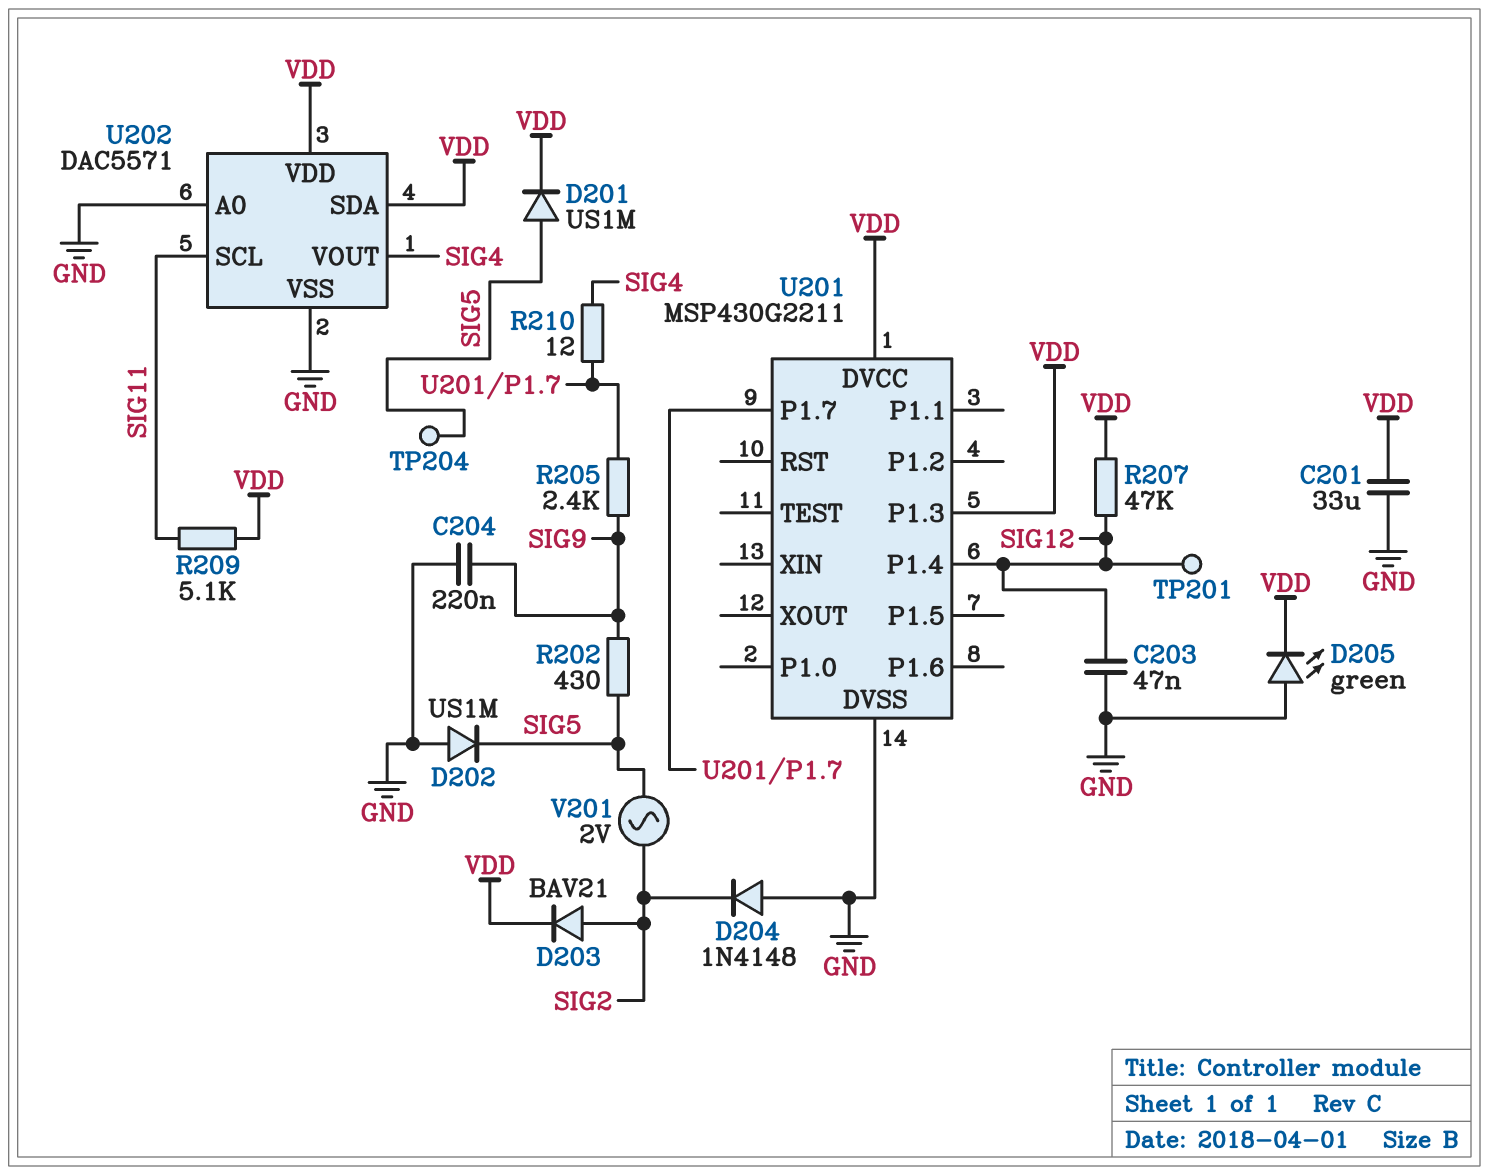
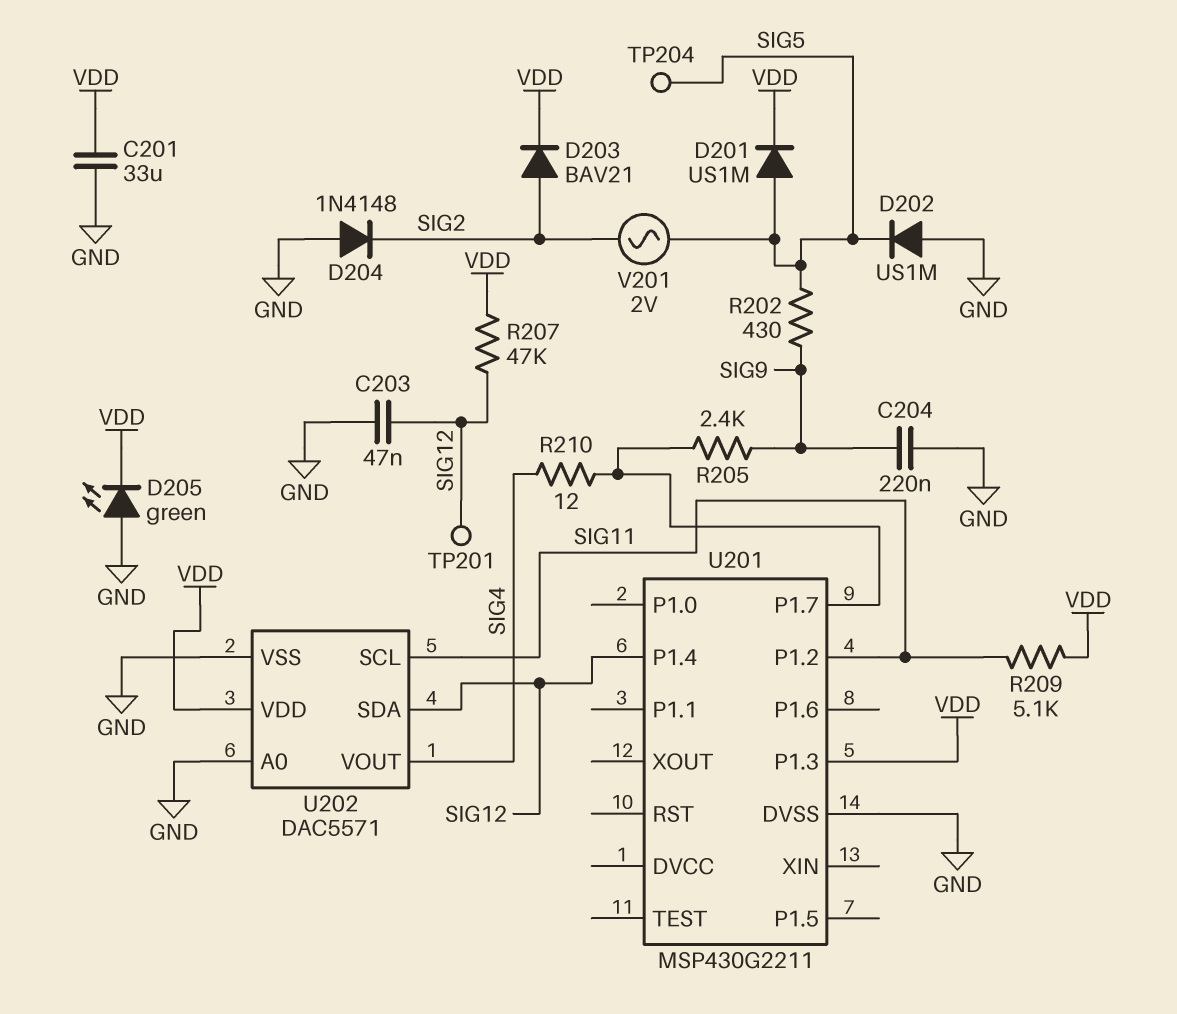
U201 pin DVCC: VDD -> none
U201 pin P1.2: none -> SIG11
U202 pin SDA: VDD -> SIG12

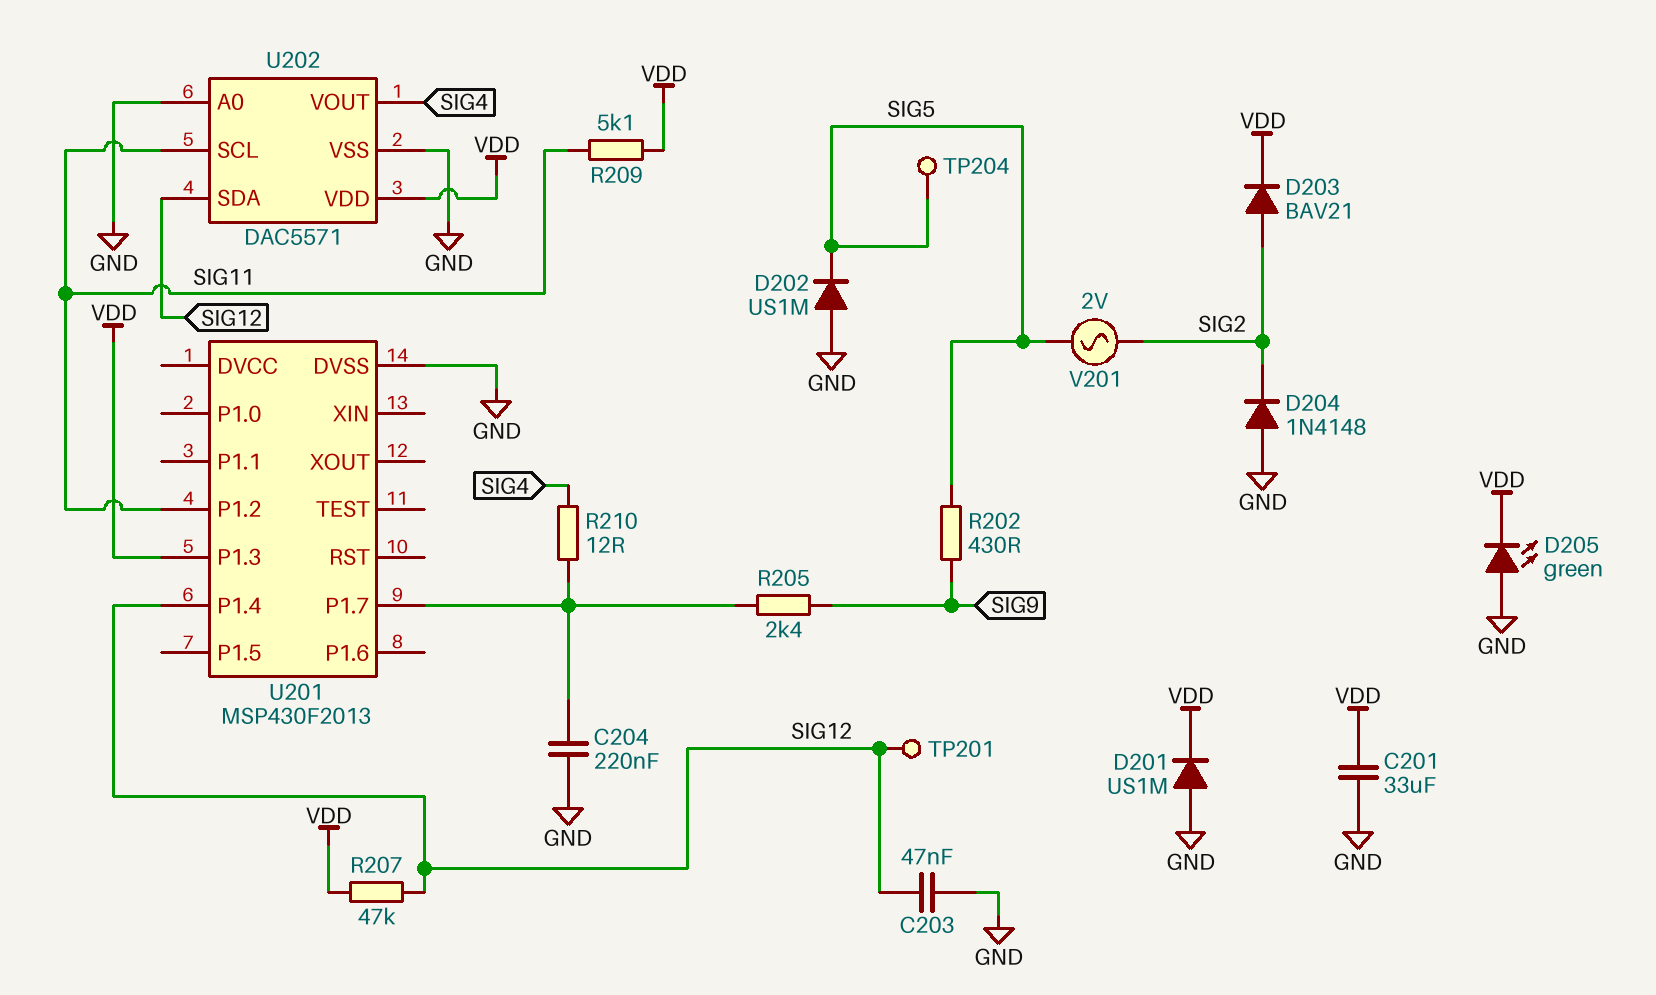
C204: 220nF (GND, SIG9) -> 220nF (GND, U201/P1.7)
D201: diode US1M (A SIG5, K VDD) -> diode US1M (A GND, K VDD)
U201: MSP430G2211 -> MSP430F2013

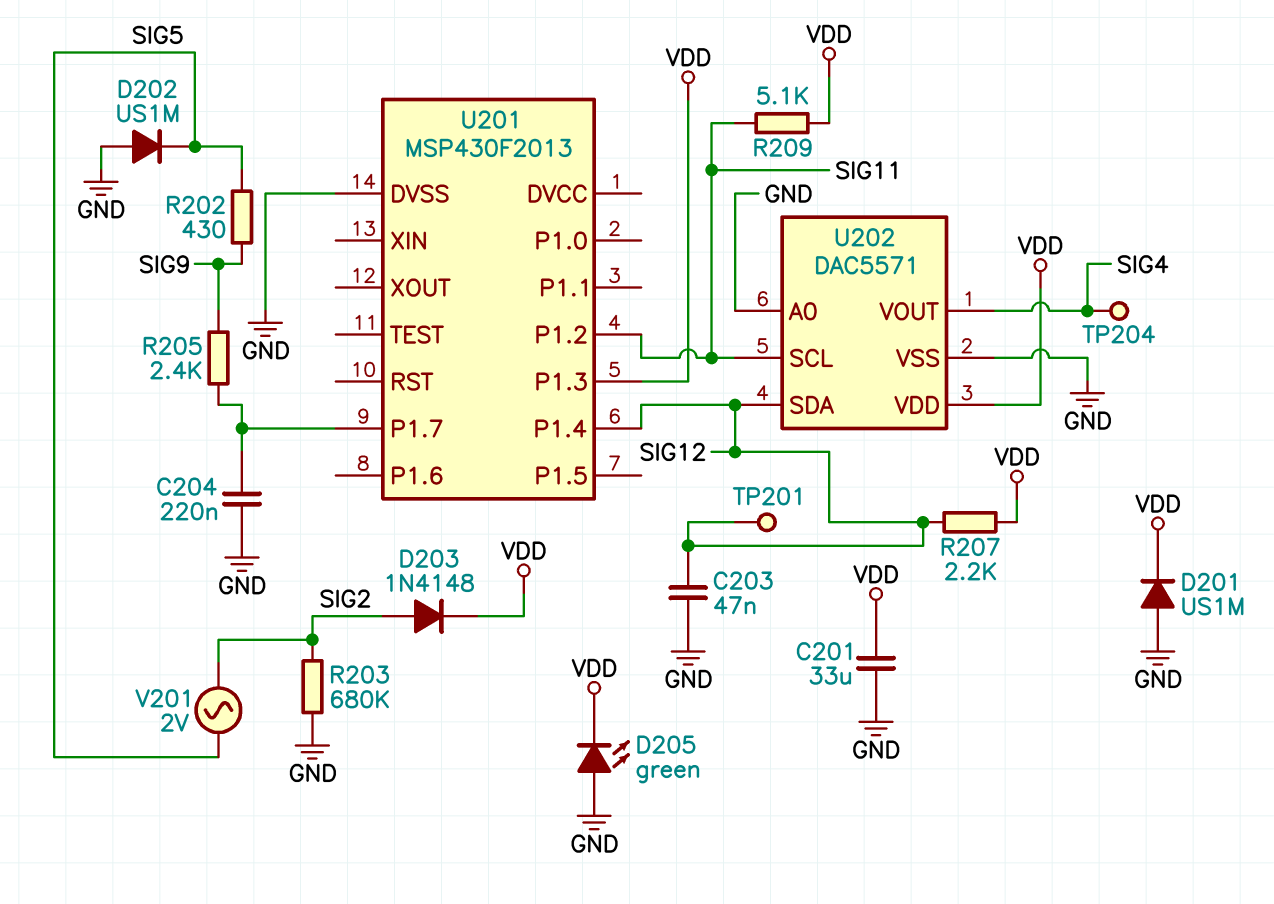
D203: diode BAV21 (A SIG2, K VDD) -> diode 1N4148 (A SIG2, K VDD)
D204: diode 1N4148 (A GND, K SIG2) -> none
R203: none -> 680k (GND, SIG2)
R207: 47k (SIG12, VDD) -> 2.2k (SIG12, VDD)
R210: 12 (SIG4, U201/P1.7) -> none
TP204: test point (SIG5) -> test point (SIG4)

